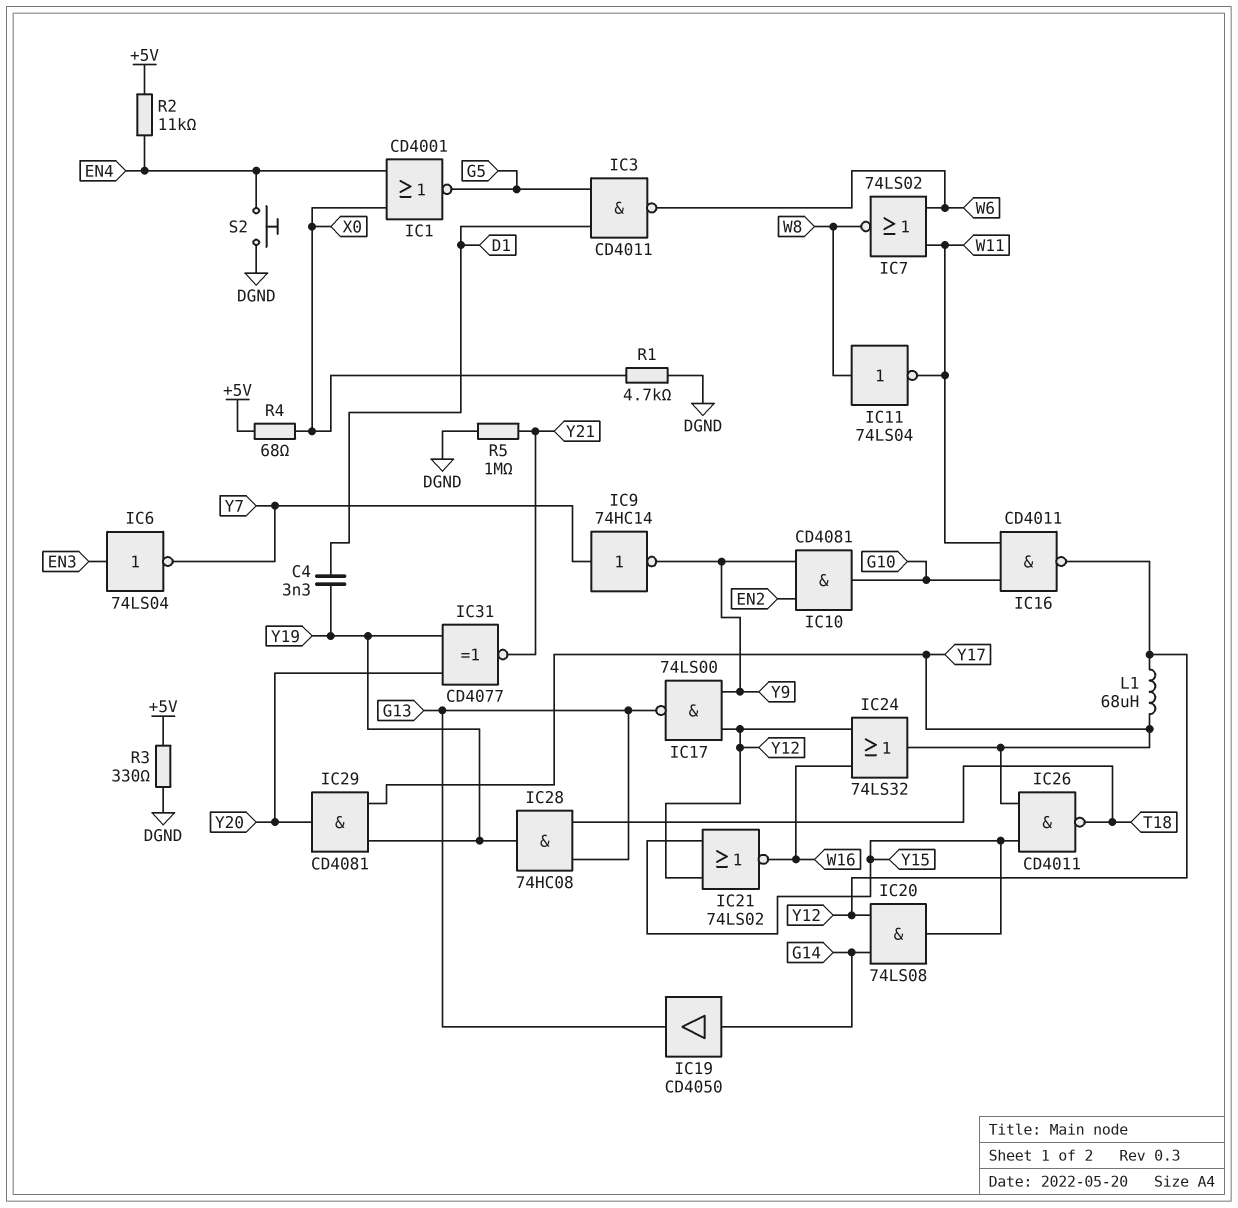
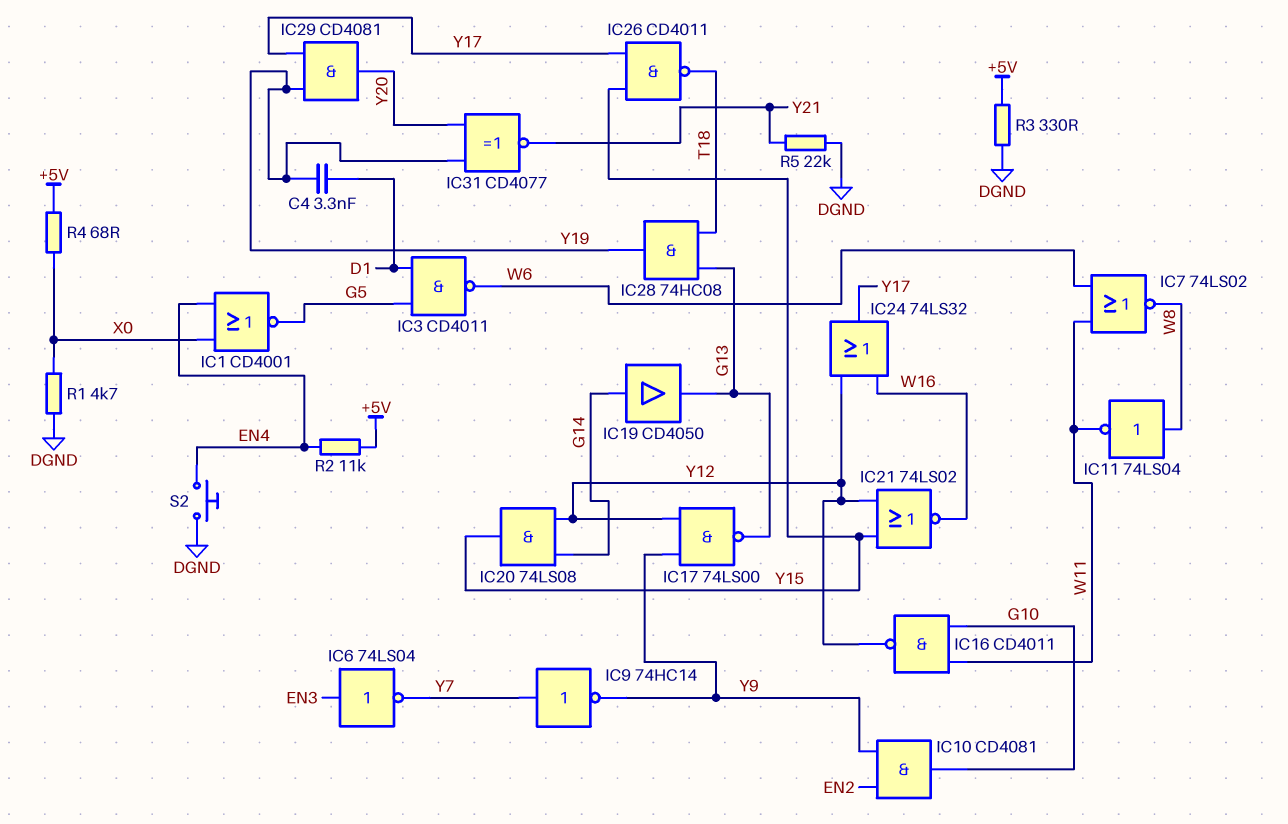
L1: 68uH (Y12, Y17) -> none
R5: 1M (DGND, Y21) -> 22k (DGND, Y21)

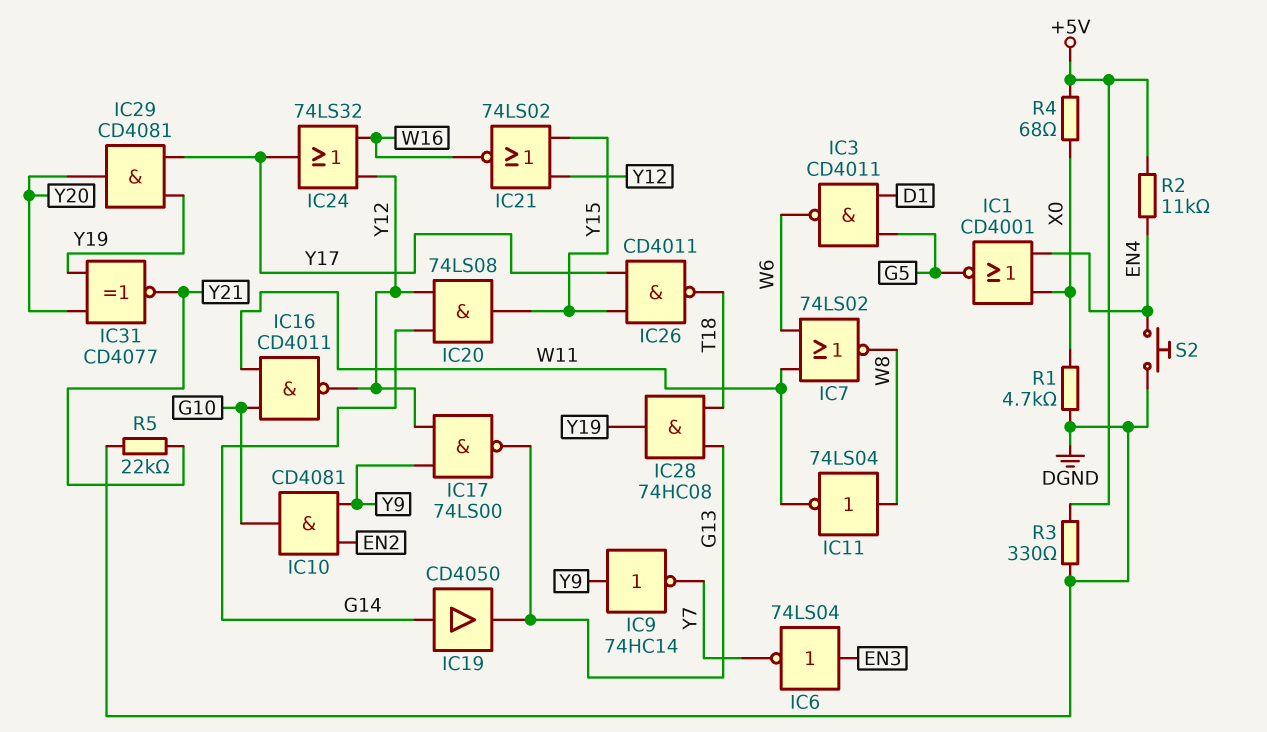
C4: 3.3nF (D1, Y19) -> none
IC9: NOT 74HC14 (in Y7, out Y9) -> NOT 74HC14 (in Y9, out Y7)

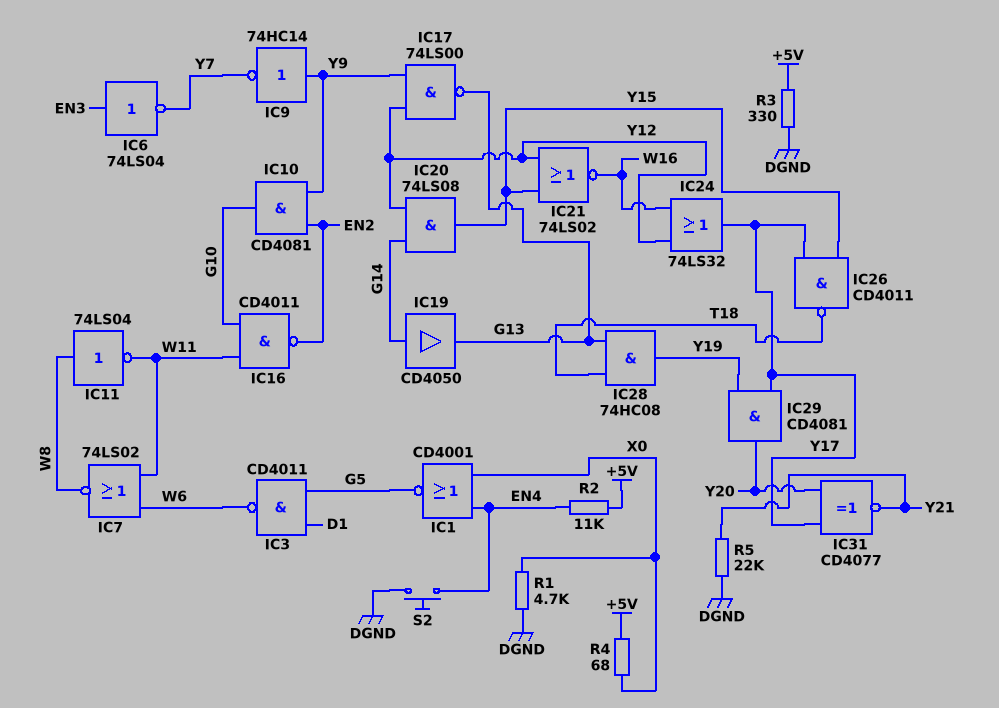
IC16: NAND CD4011 (in G10, in W11, out Y12) -> NAND CD4011 (in G10, in W11, out EN2)
IC31: XNOR CD4077 (in Y19, in Y20, out Y21) -> XNOR CD4077 (in Y17, in Y20, out Y21)

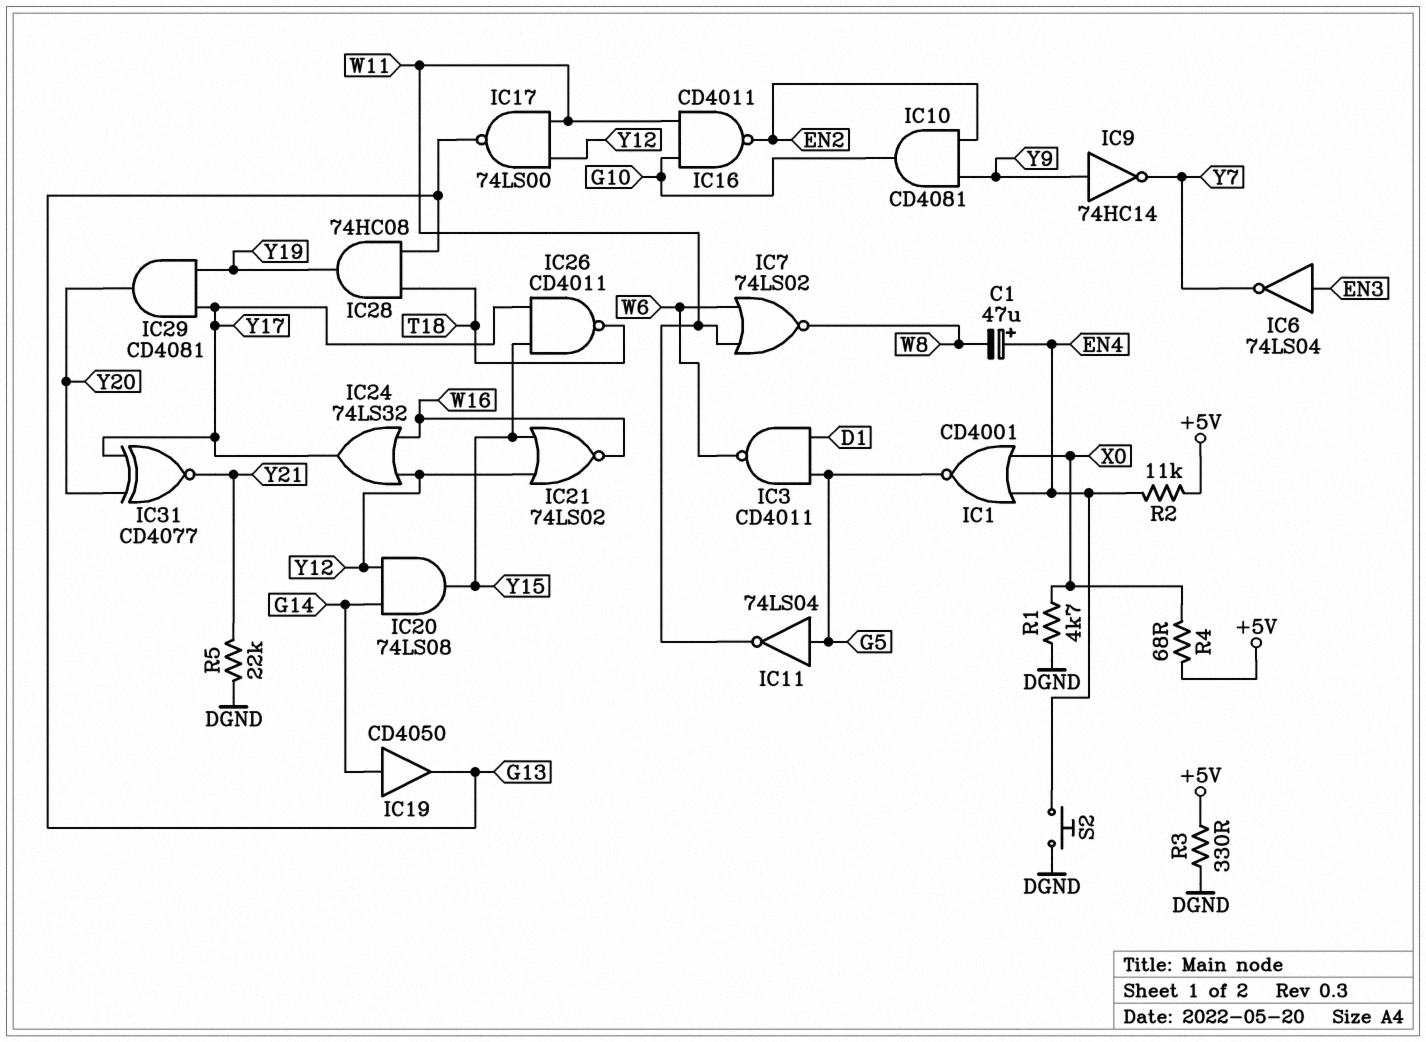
C1: none -> 47uF (plus EN4, minus W8)
IC11: NOT 74LS04 (in W8, out W11) -> NOT 74LS04 (in G5, out W11)
IC17: NAND 74LS00 (in Y9, in Y12, out G13) -> NAND 74LS00 (in W11, in Y12, out G13)

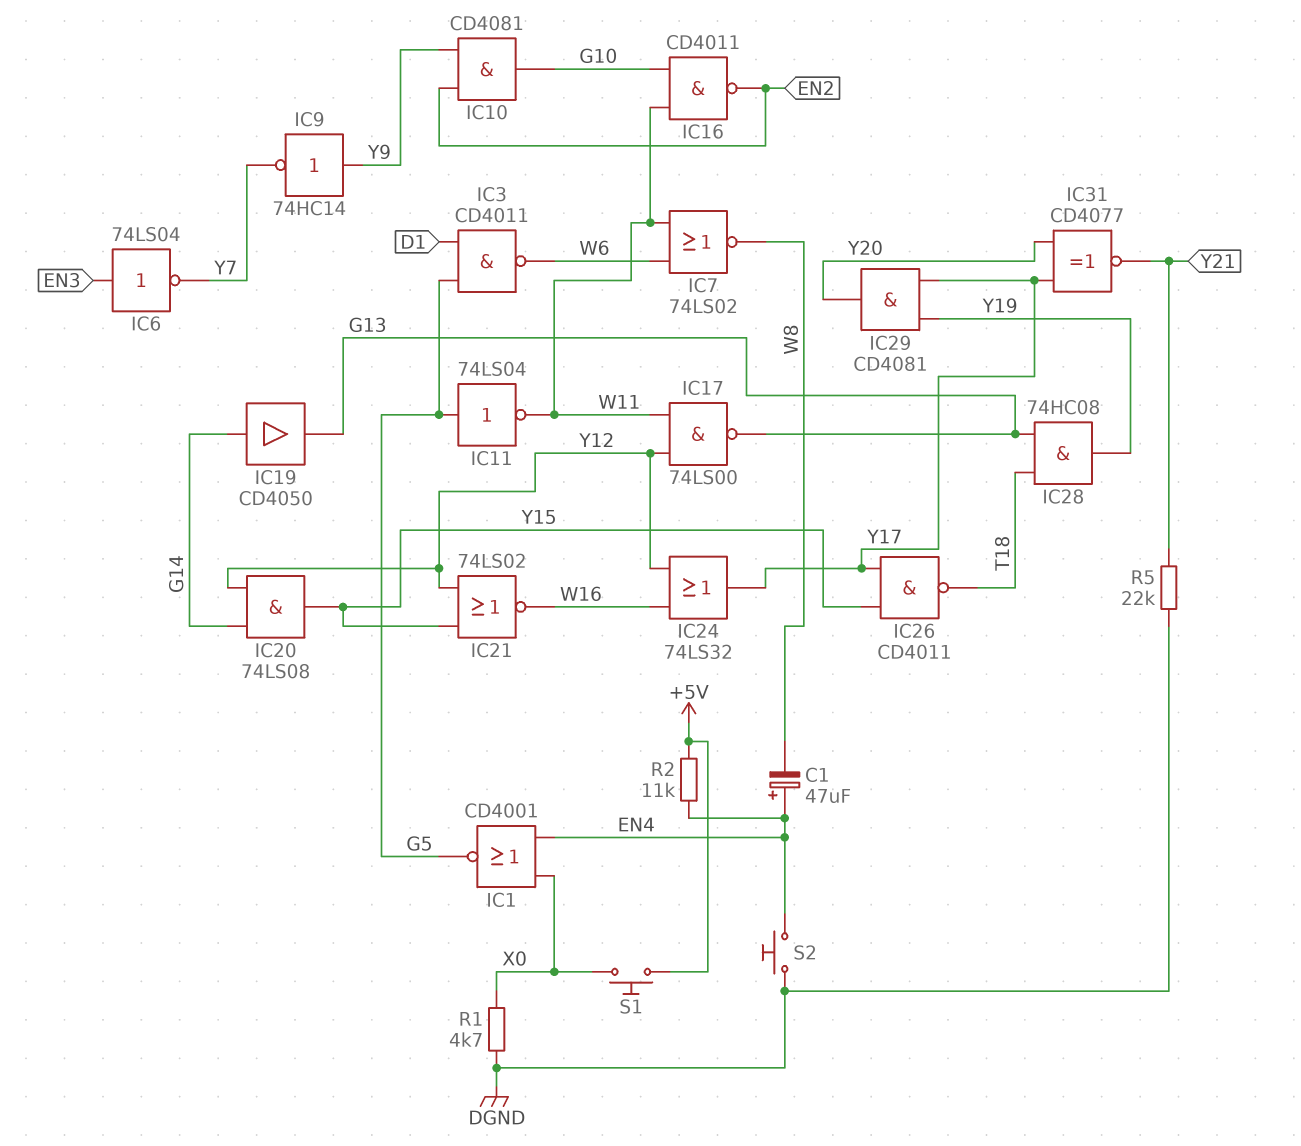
R3: 330 (+5V, DGND) -> none
R4: 68 (+5V, X0) -> none
S1: none -> button (+5V, X0)

